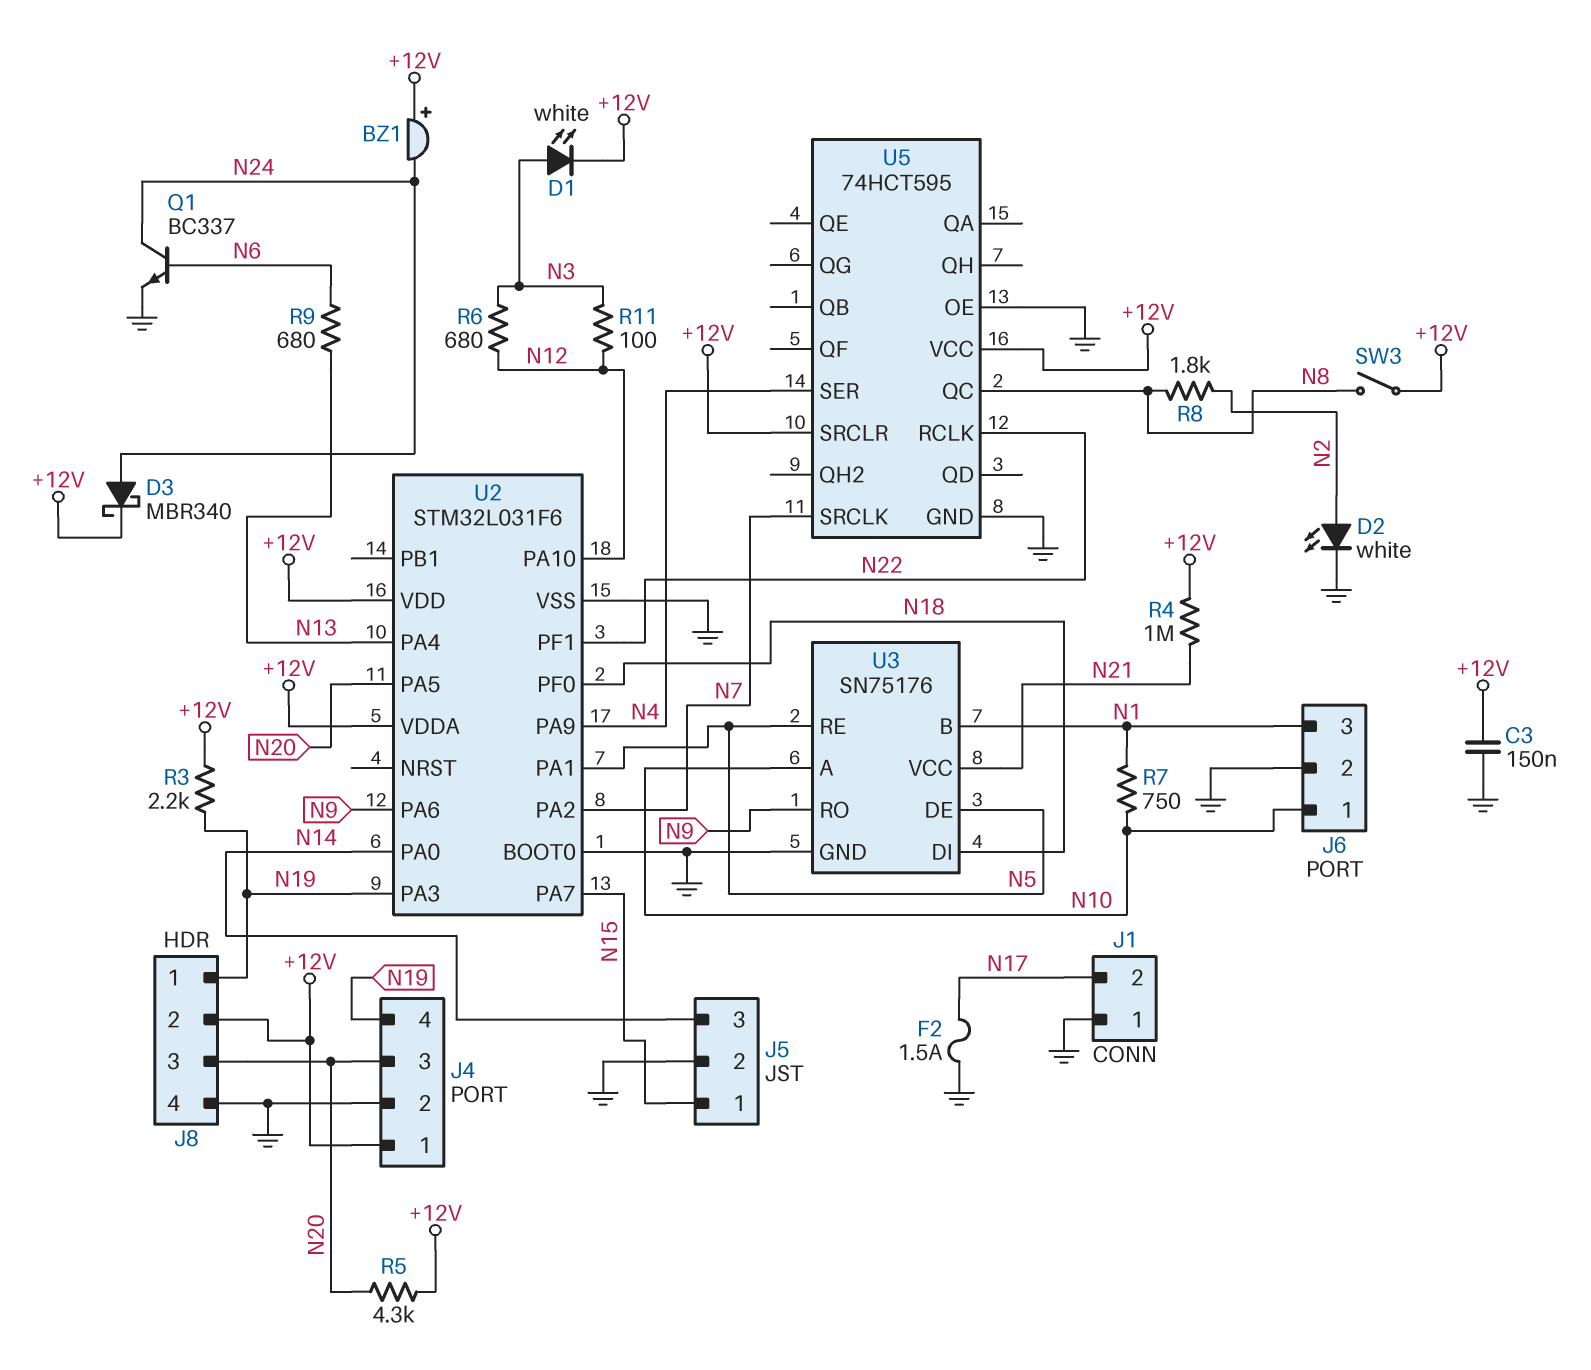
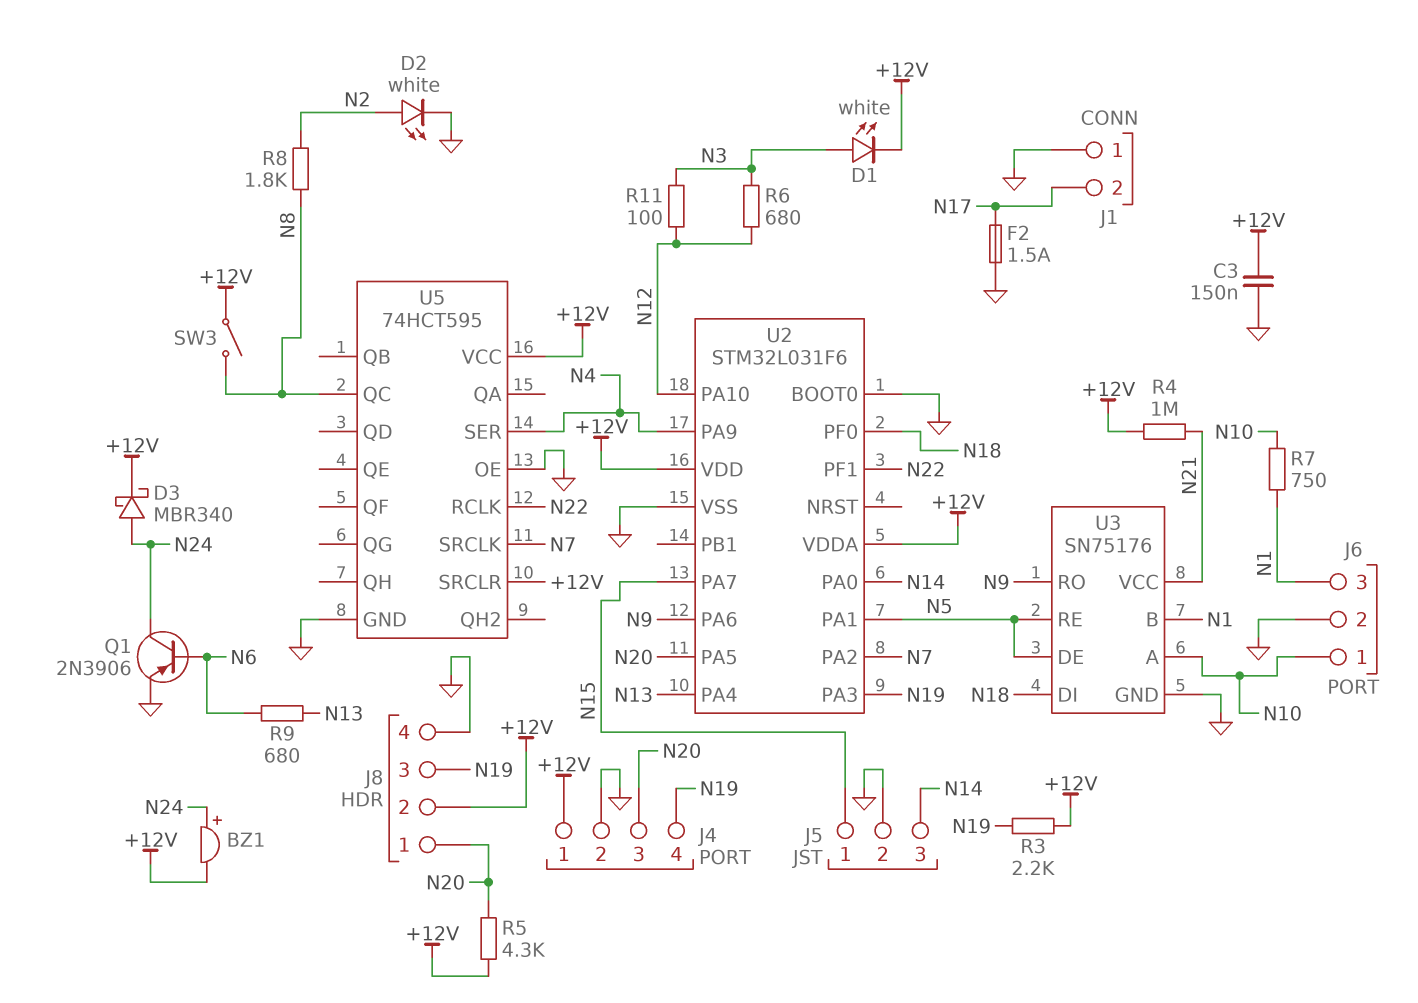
BZ1: buzzer (plus +12V, minus N24) -> buzzer (plus N24, minus +12V)
J8 pin 1: N19 -> N20
J8 pin 3: N20 -> N19
Q1: NPN BC337 (B N6, C N24, E GND) -> PNP 2N3906 (B N6, C N24, E GND)

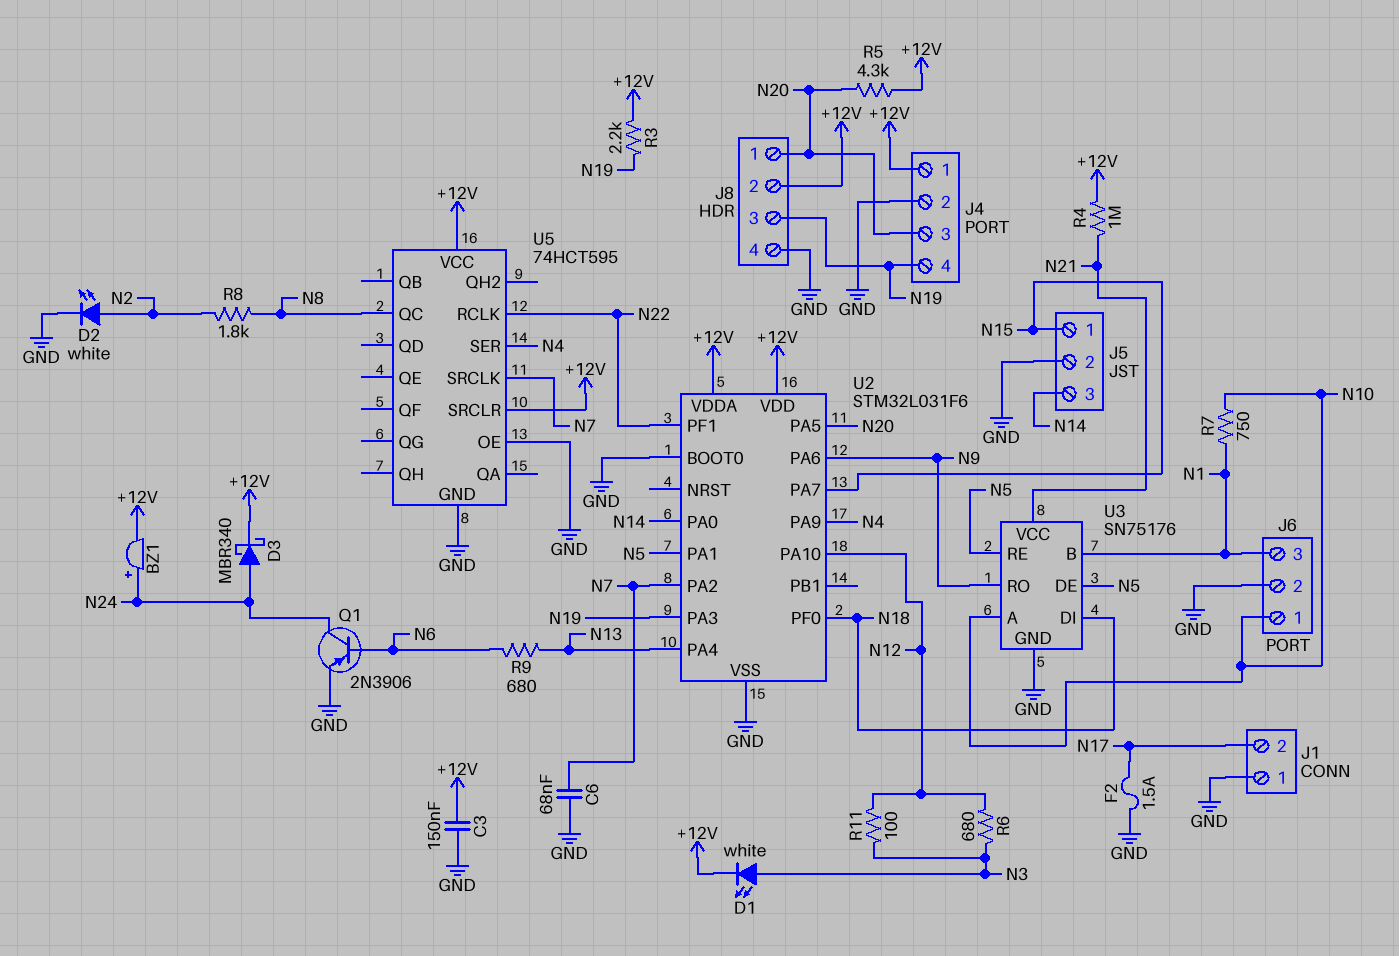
C6: none -> 68nF (GND, N7)
SW3: switch (+12V, N8) -> none

